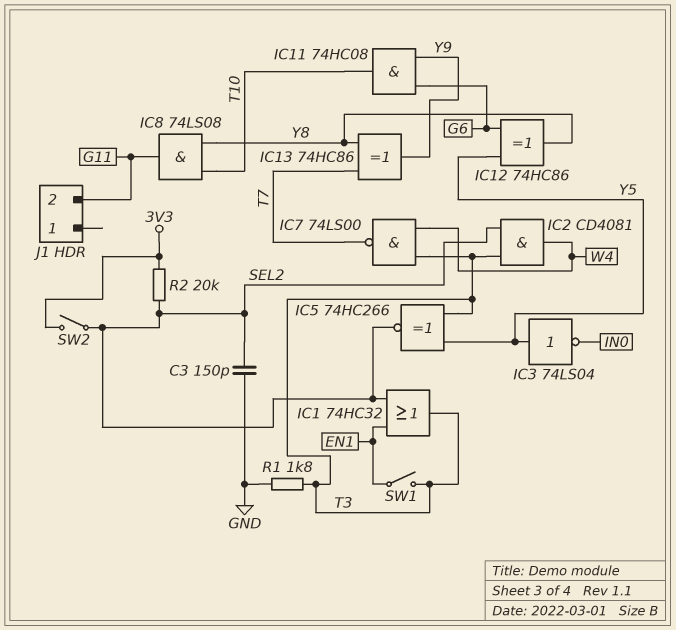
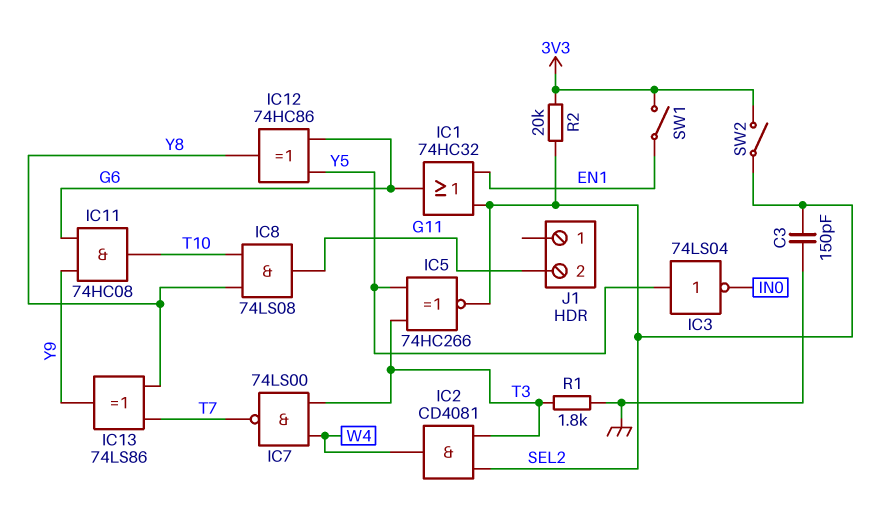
IC1: OR 74HC32 (in EN1, in SEL2, out T3) -> OR 74HC32 (in EN1, in SEL2, out G6)
IC13: XOR 74HC86 (in T7, in Y8, out Y9) -> XOR 74LS86 (in T7, in Y8, out Y9)
SW1: switch (EN1, T3) -> switch (3V3, EN1)

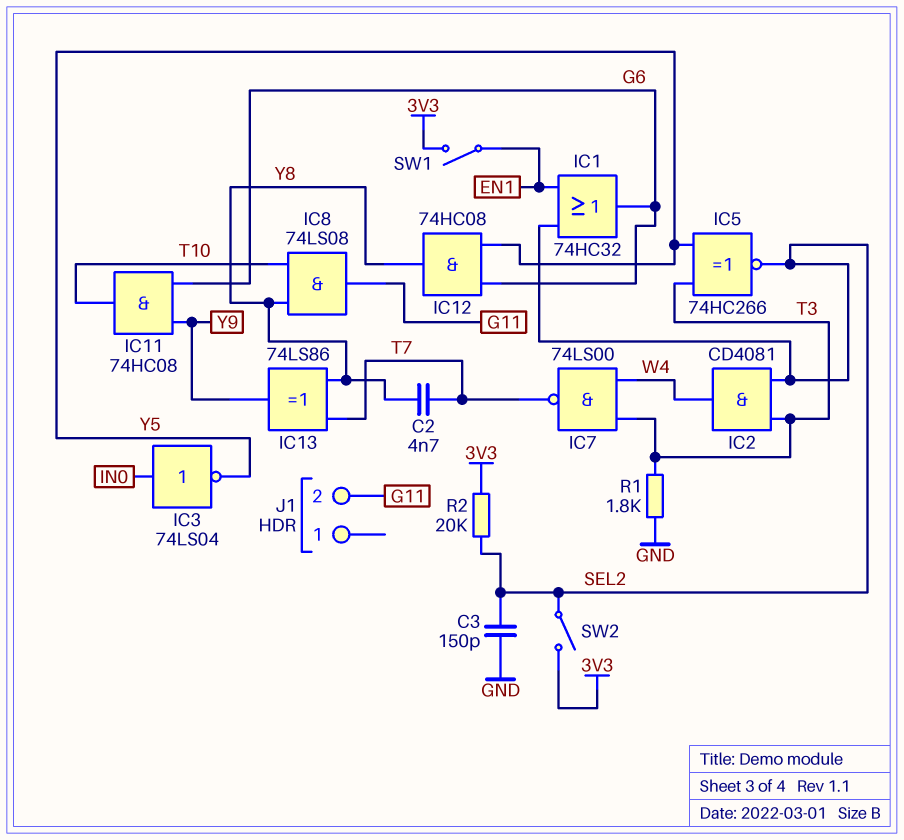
C2: none -> 4.7nF (T7, Y8)
IC3: NOT 74LS04 (in Y5, out IN0) -> NOT 74LS04 (in IN0, out Y5)
IC12: XOR 74HC86 (in G6, in Y5, out Y8) -> AND 74HC08 (in G6, in Y5, out Y8)

